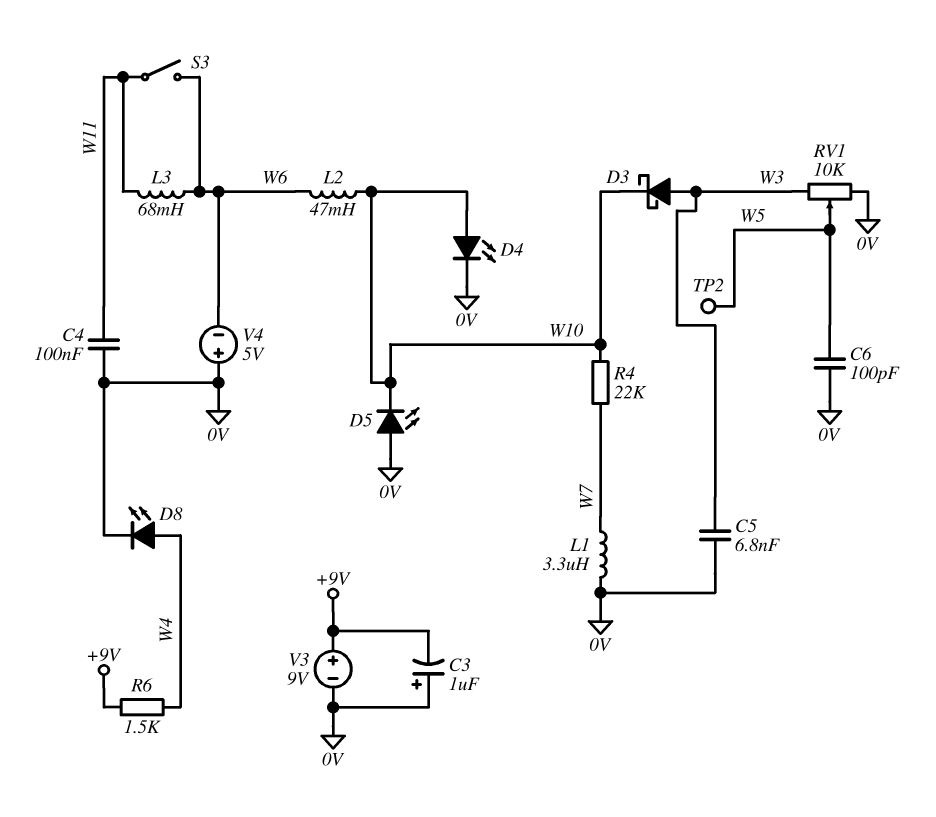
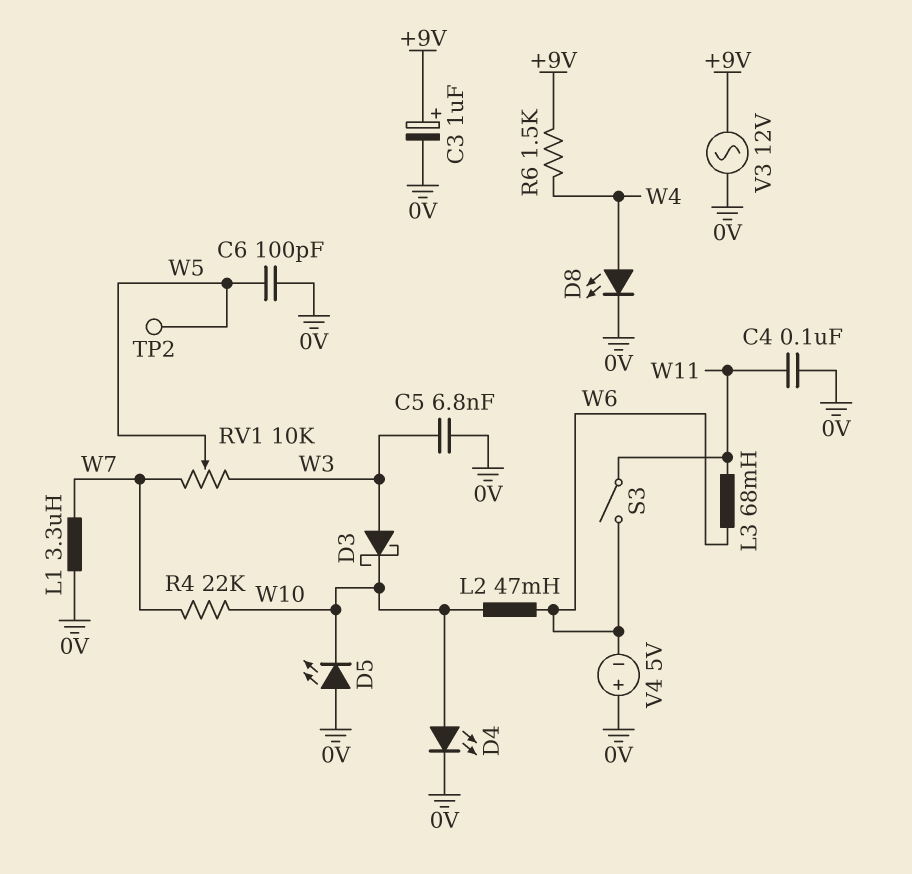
C3: 1uF (plus 0V, minus +9V) -> 1uF (plus +9V, minus 0V)
RV1: 10k (0V, W3, wiper W5) -> 10k (W3, W7, wiper W5)
V3: 9V (plus +9V, minus 0V) -> AC 12V (+9V, 0V)

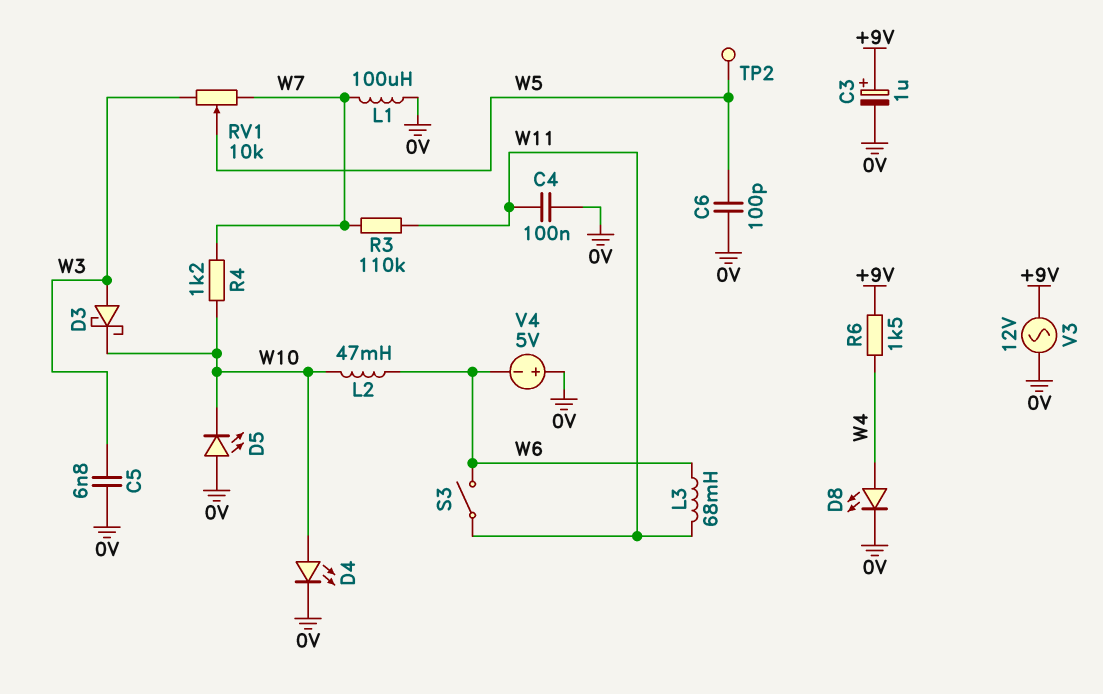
L1: 3.3uH (0V, W7) -> 100uH (0V, W7)
R3: none -> 110k (W7, W11)
R4: 22k (W7, W10) -> 1.2k (W7, W10)

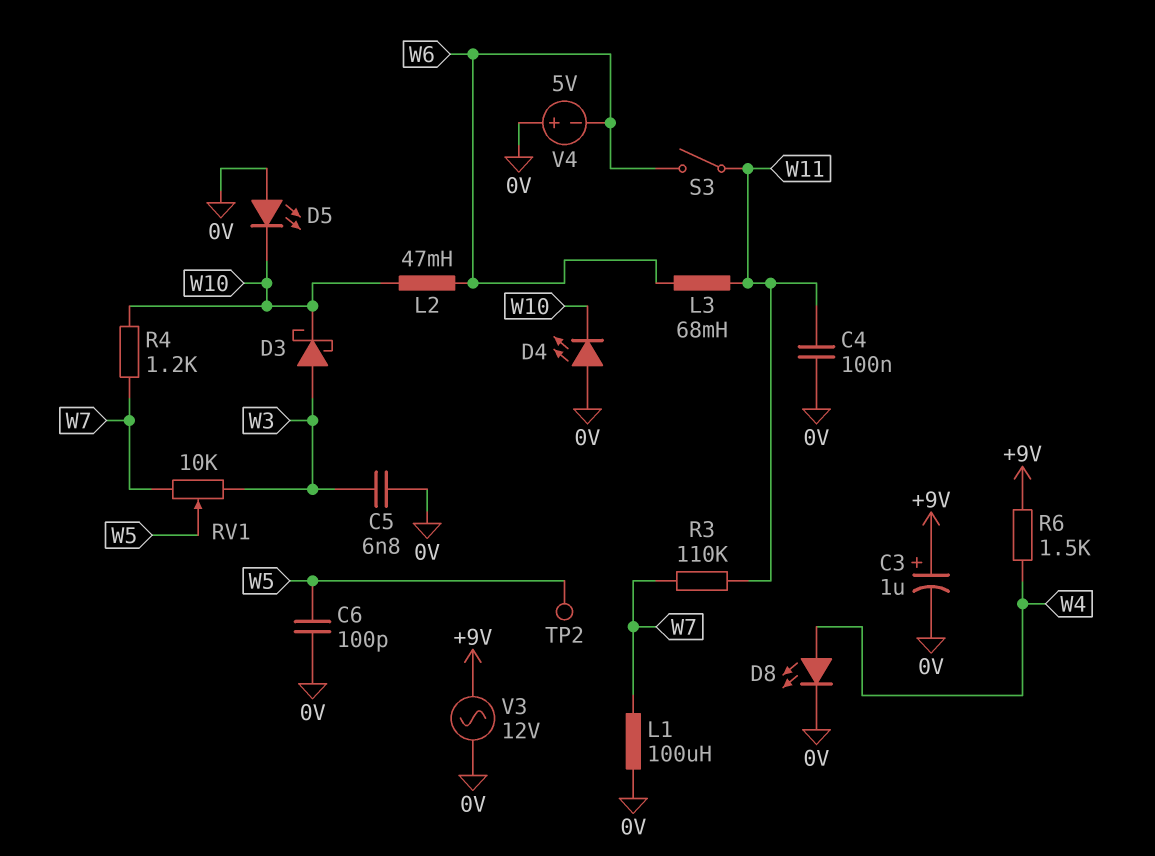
D4: LED (A W10, K 0V) -> LED (A 0V, K W10)

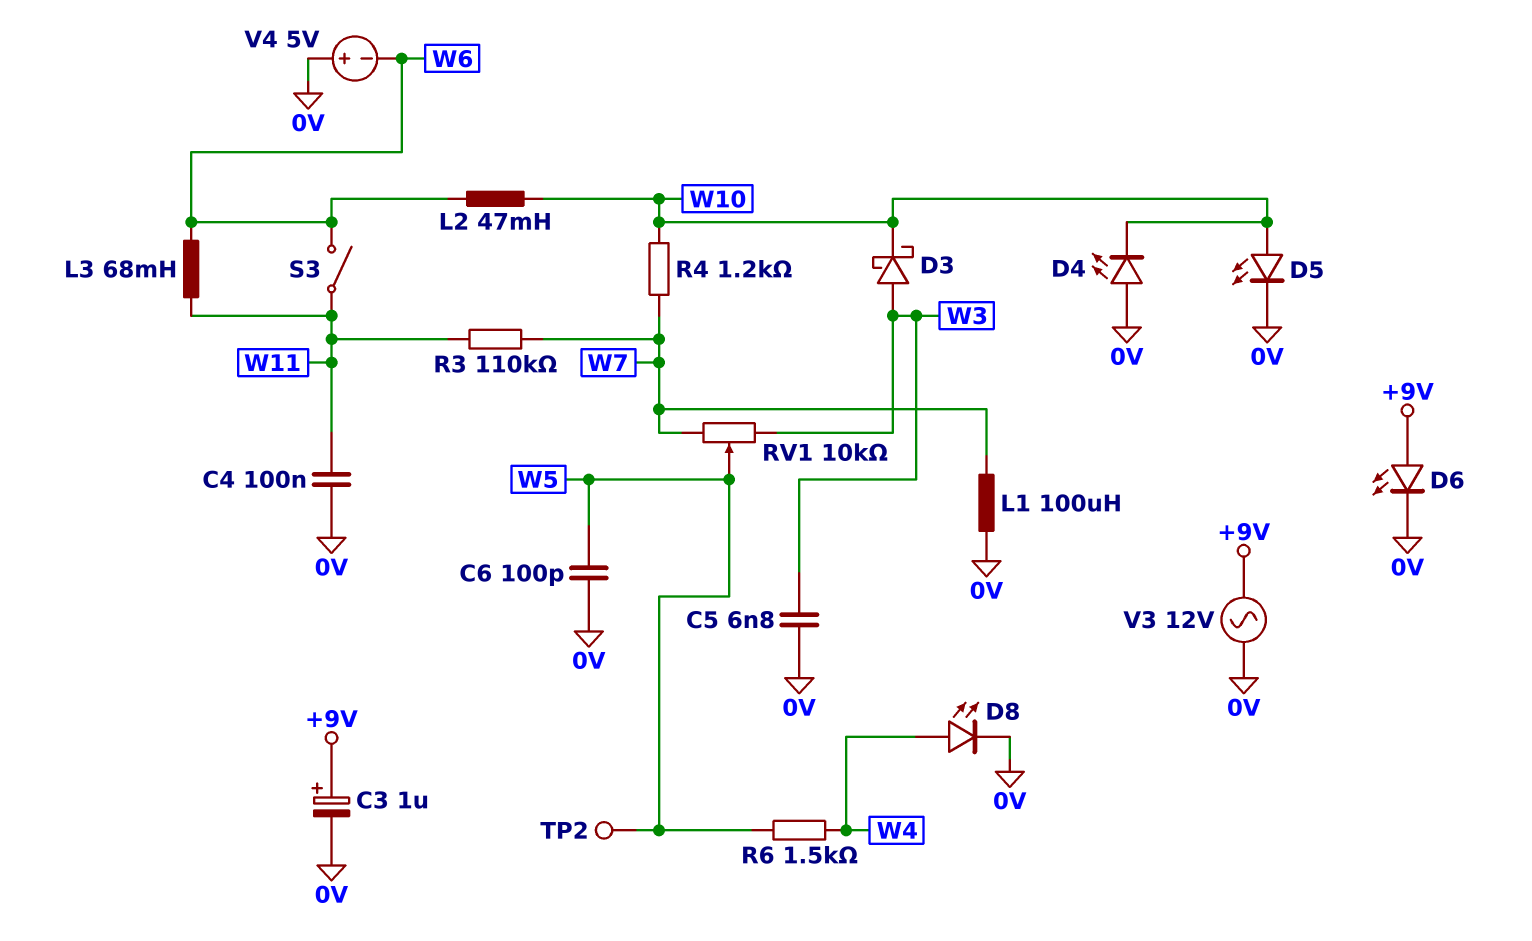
D5: LED (A 0V, K W10) -> LED (A W10, K 0V)
D6: none -> LED (A +9V, K 0V)
R6: 1.5k (+9V, W4) -> 1.5k (W4, W5)

